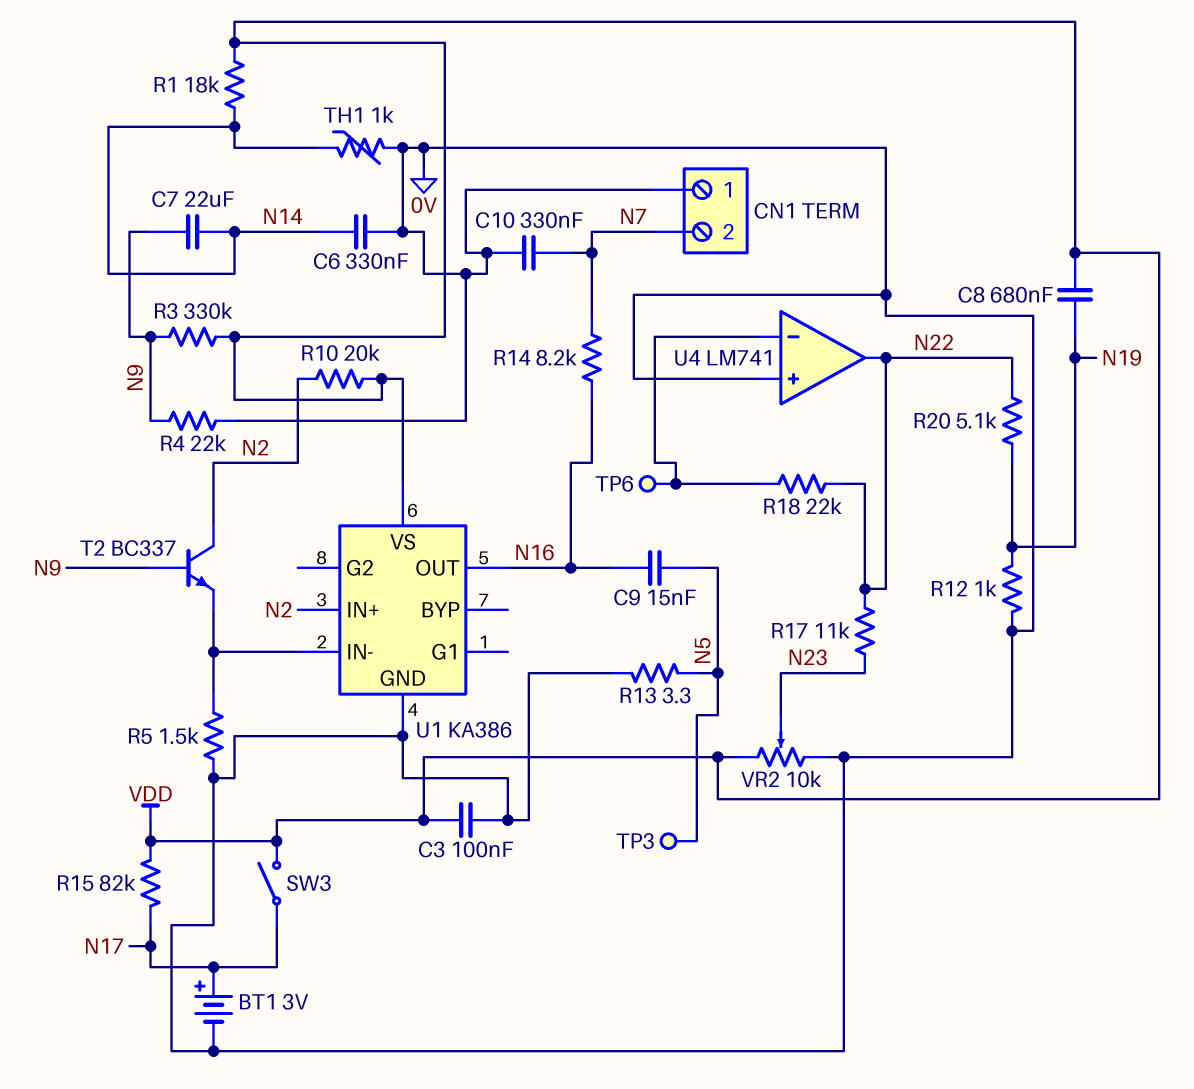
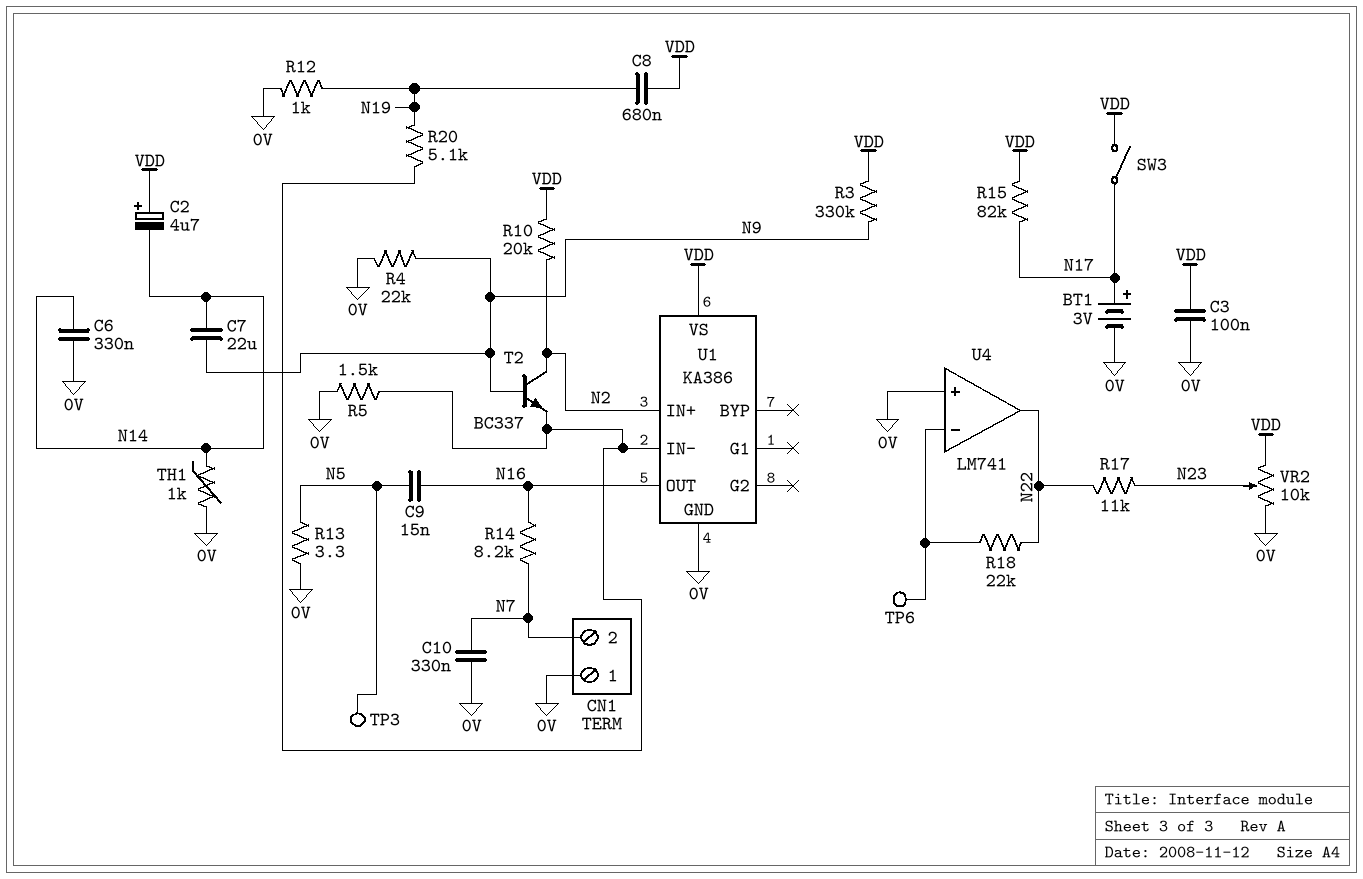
C2: none -> 4.7uF (plus VDD, minus N14)
R1: 18k (N14, VDD) -> none
R20: 5.1k (N19, N22) -> 5.1k (N19, U1/IN-)

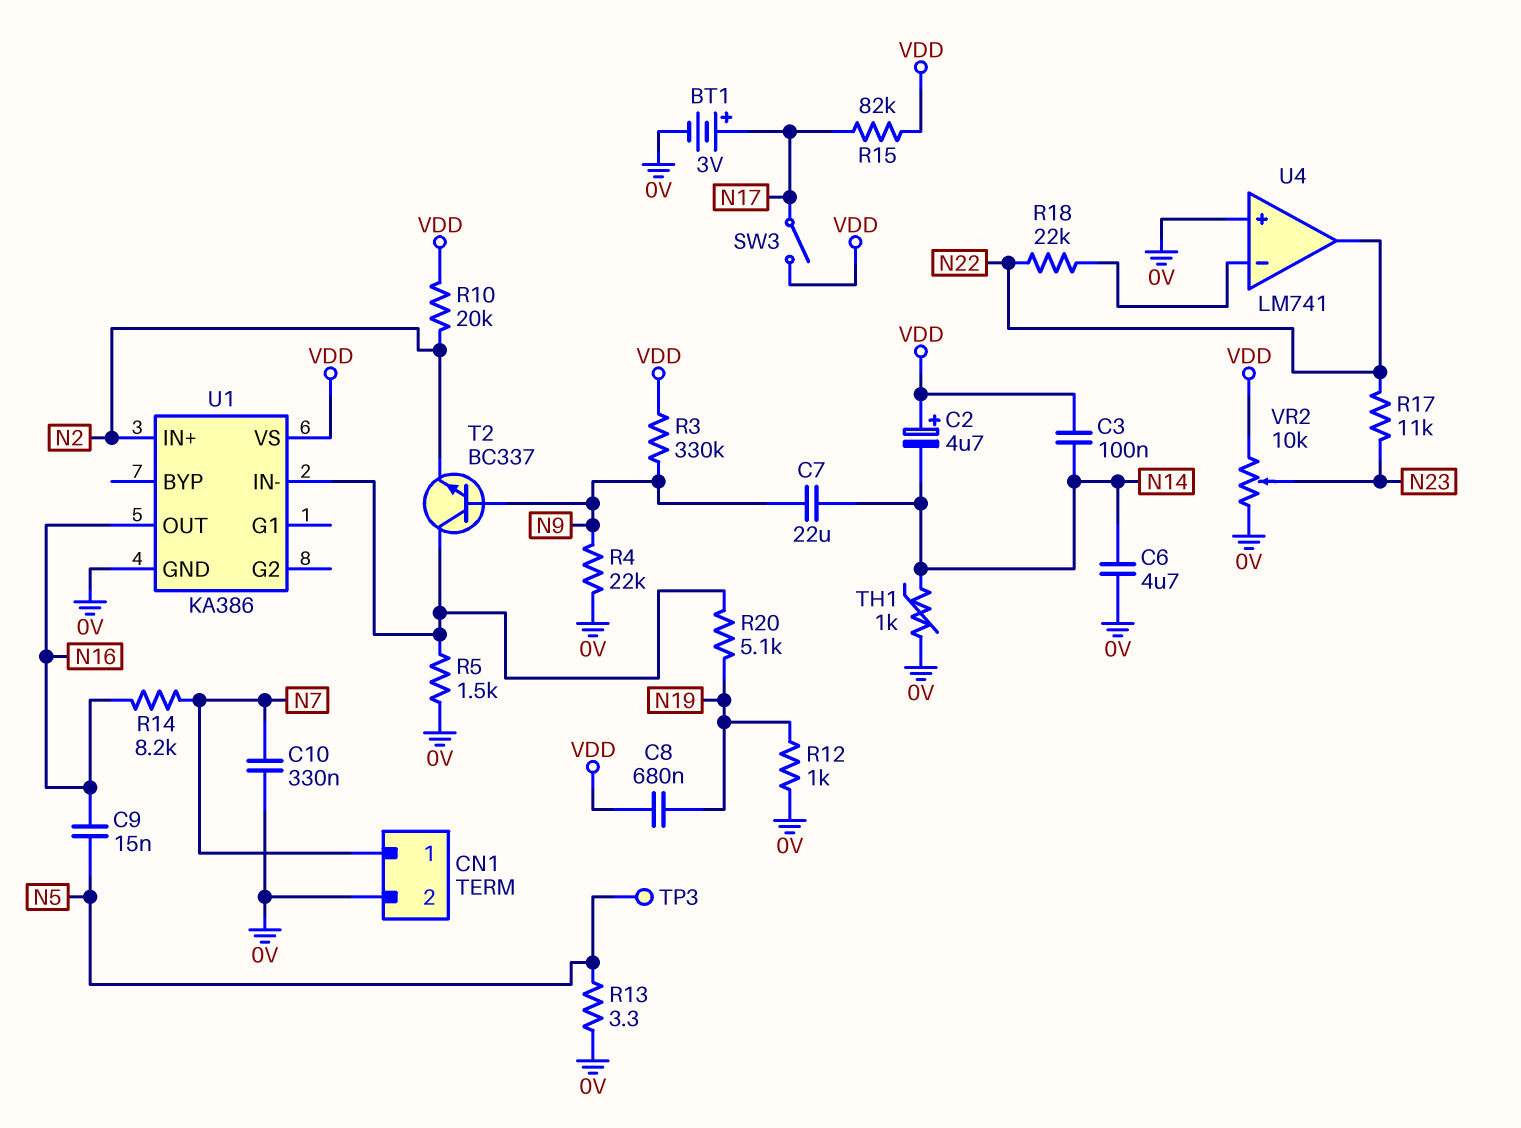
C3: 100nF (0V, VDD) -> 100nF (N14, VDD)
C6: 330nF (0V, N14) -> 4.7uF (0V, N14)
CN1 pin 1: 0V -> N7
CN1 pin 2: N7 -> 0V
T2: NPN BC337 (B N9, C N2, E U1/IN-) -> NPN BC337 (B N9, C U1/IN-, E N2)
TP6: test point (U4/in-) -> none

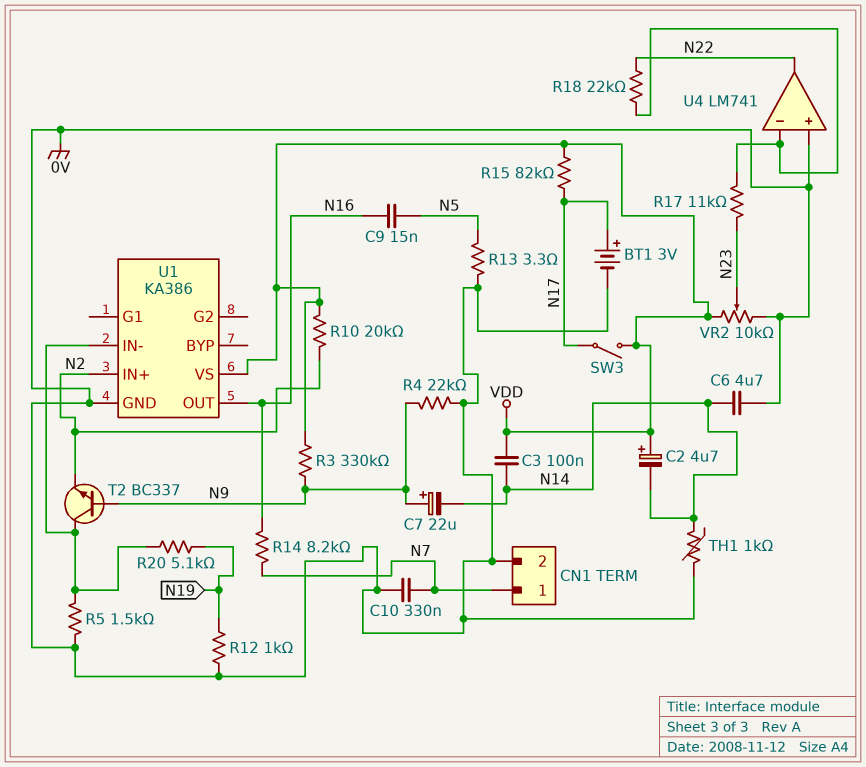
C7: 22uF (N9, N14) -> 22uF (plus N9, minus N14)
C8: 680nF (N19, VDD) -> none
R17: 11k (N22, N23) -> 11k (N23, U4/in-)
TP3: test point (N5) -> none

